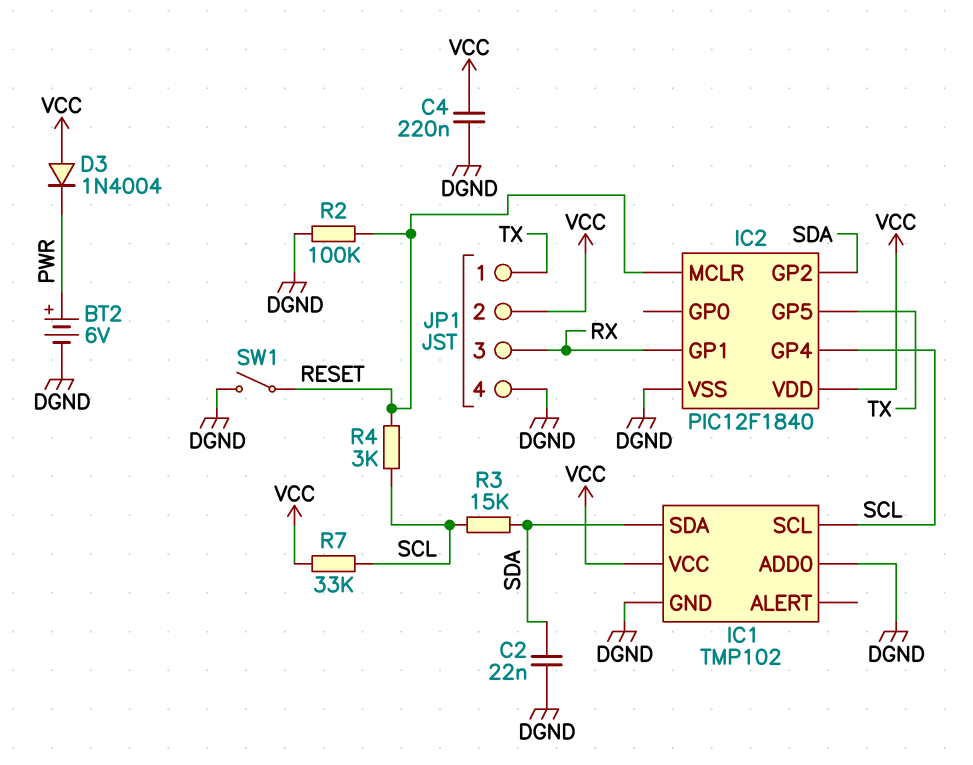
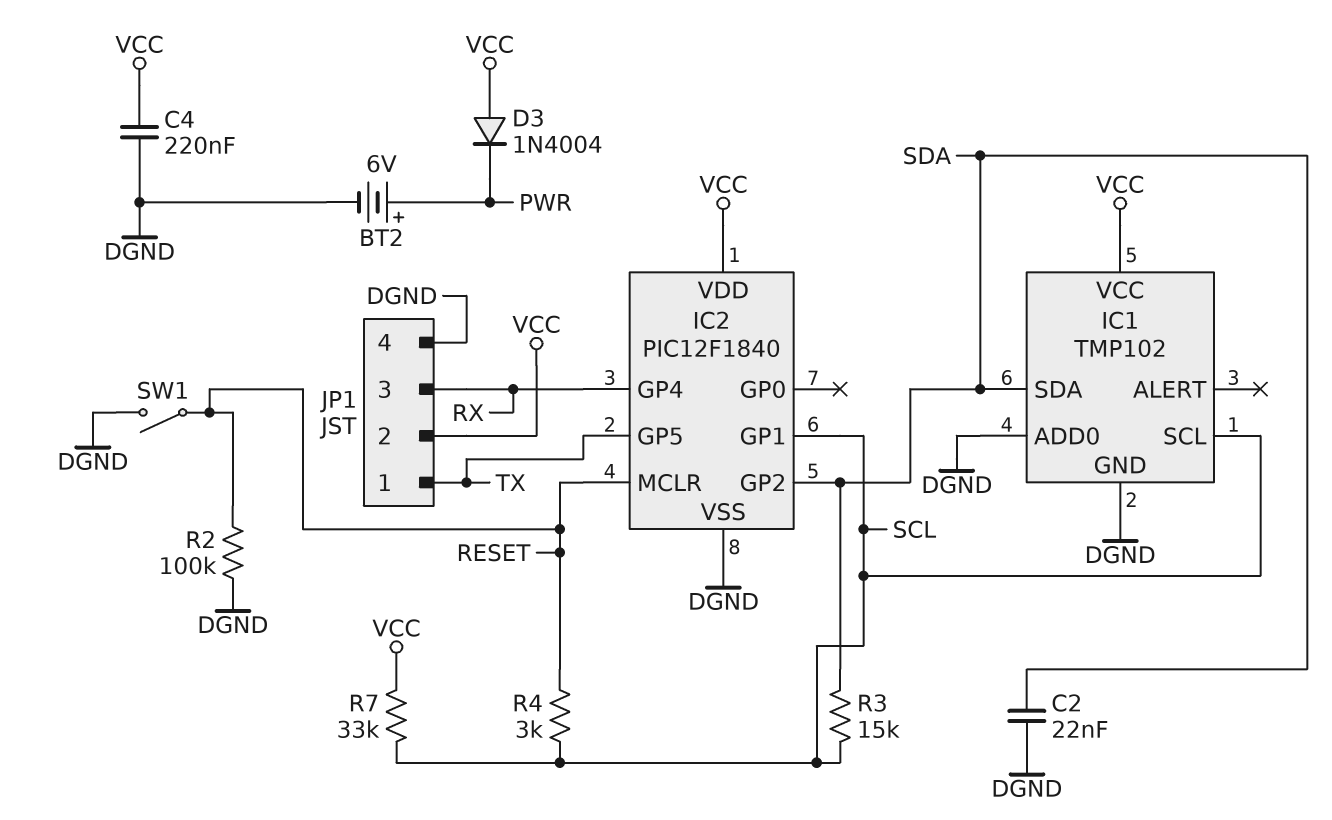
IC2 pin GP1: RX -> SCL
IC2 pin GP4: SCL -> RX

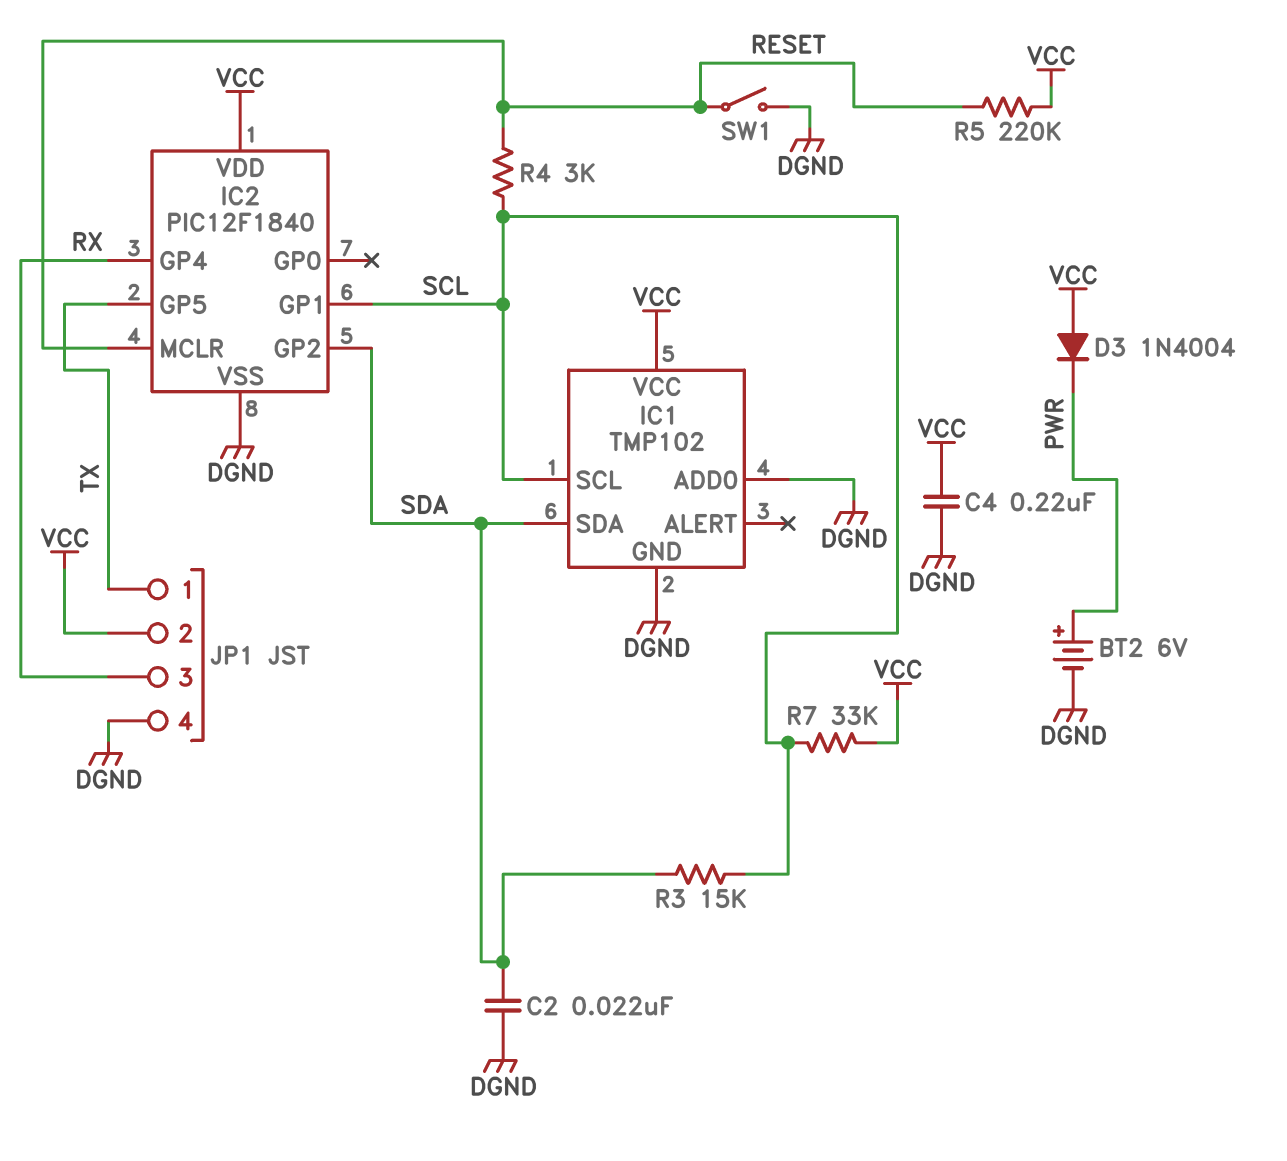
R2: 100k (DGND, RESET) -> none
R5: none -> 220k (RESET, VCC)

